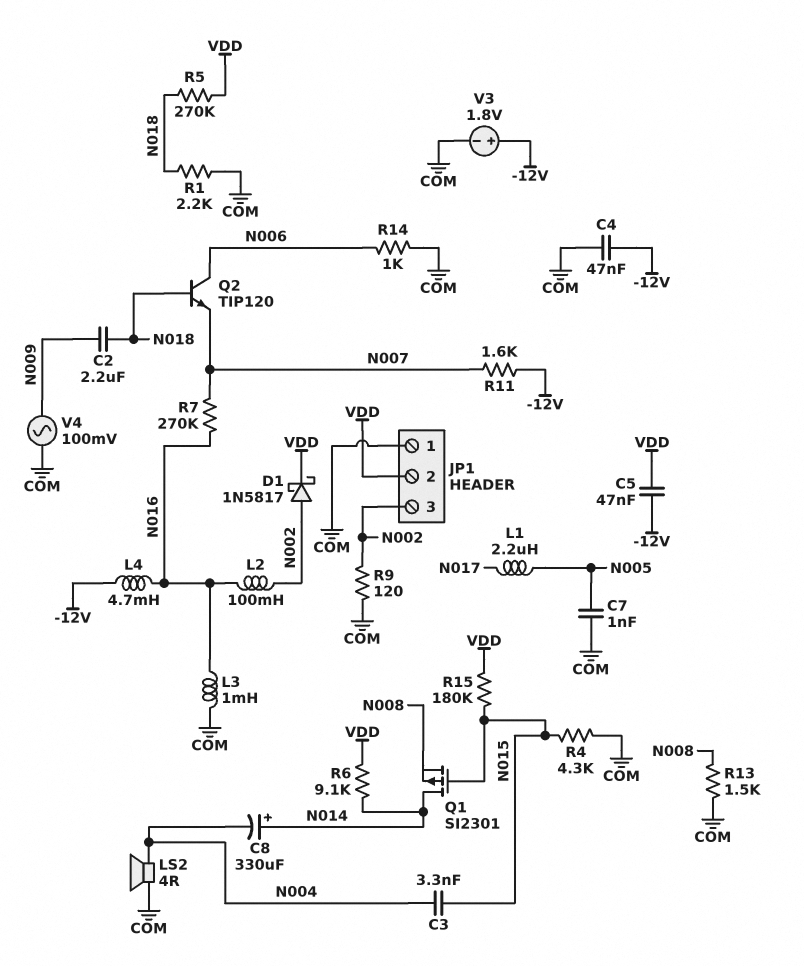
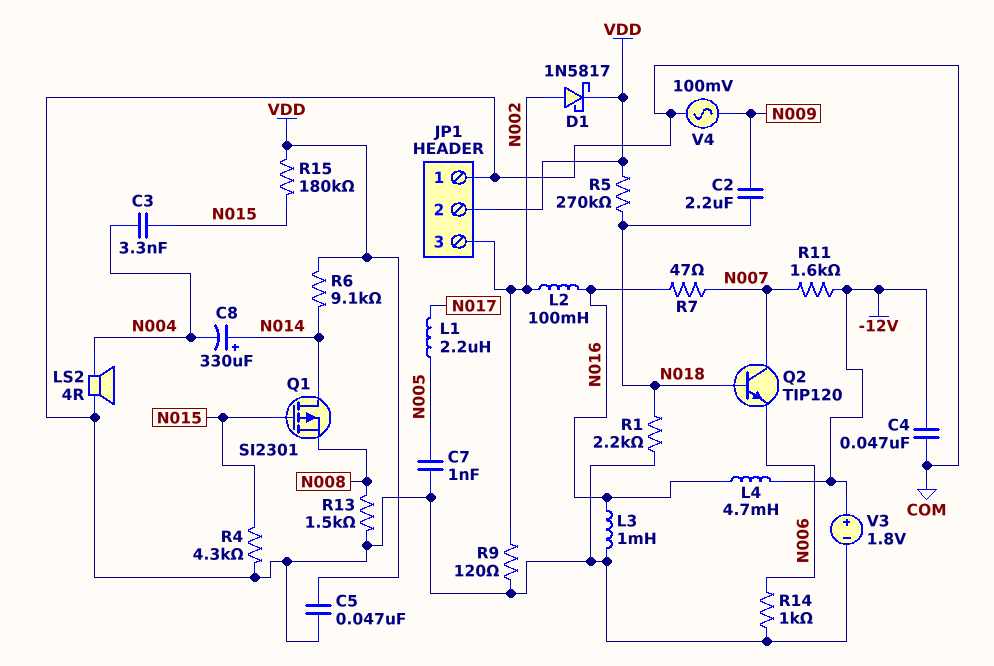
C5: 47nF (-12V, VDD) -> 47nF (COM, VDD)
Q2: NPN TIP120 (B N018, C N006, E N007) -> NPN TIP120 (B N018, C N007, E N006)
R7: 270k (N007, N016) -> 47 (N007, N016)

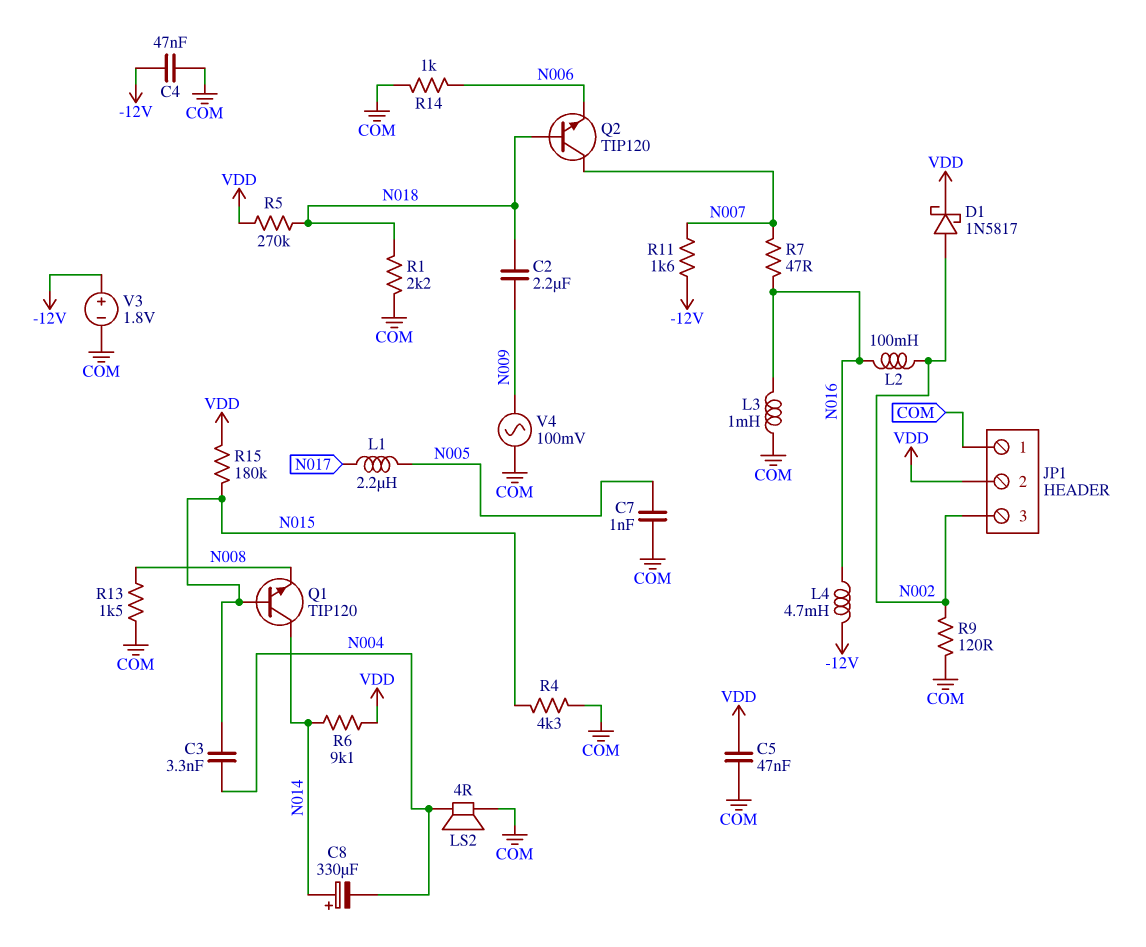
Q1: PMOS SI2301 (G N015, D N014, S N008) -> NPN TIP120 (B N015, C N014, E N008)

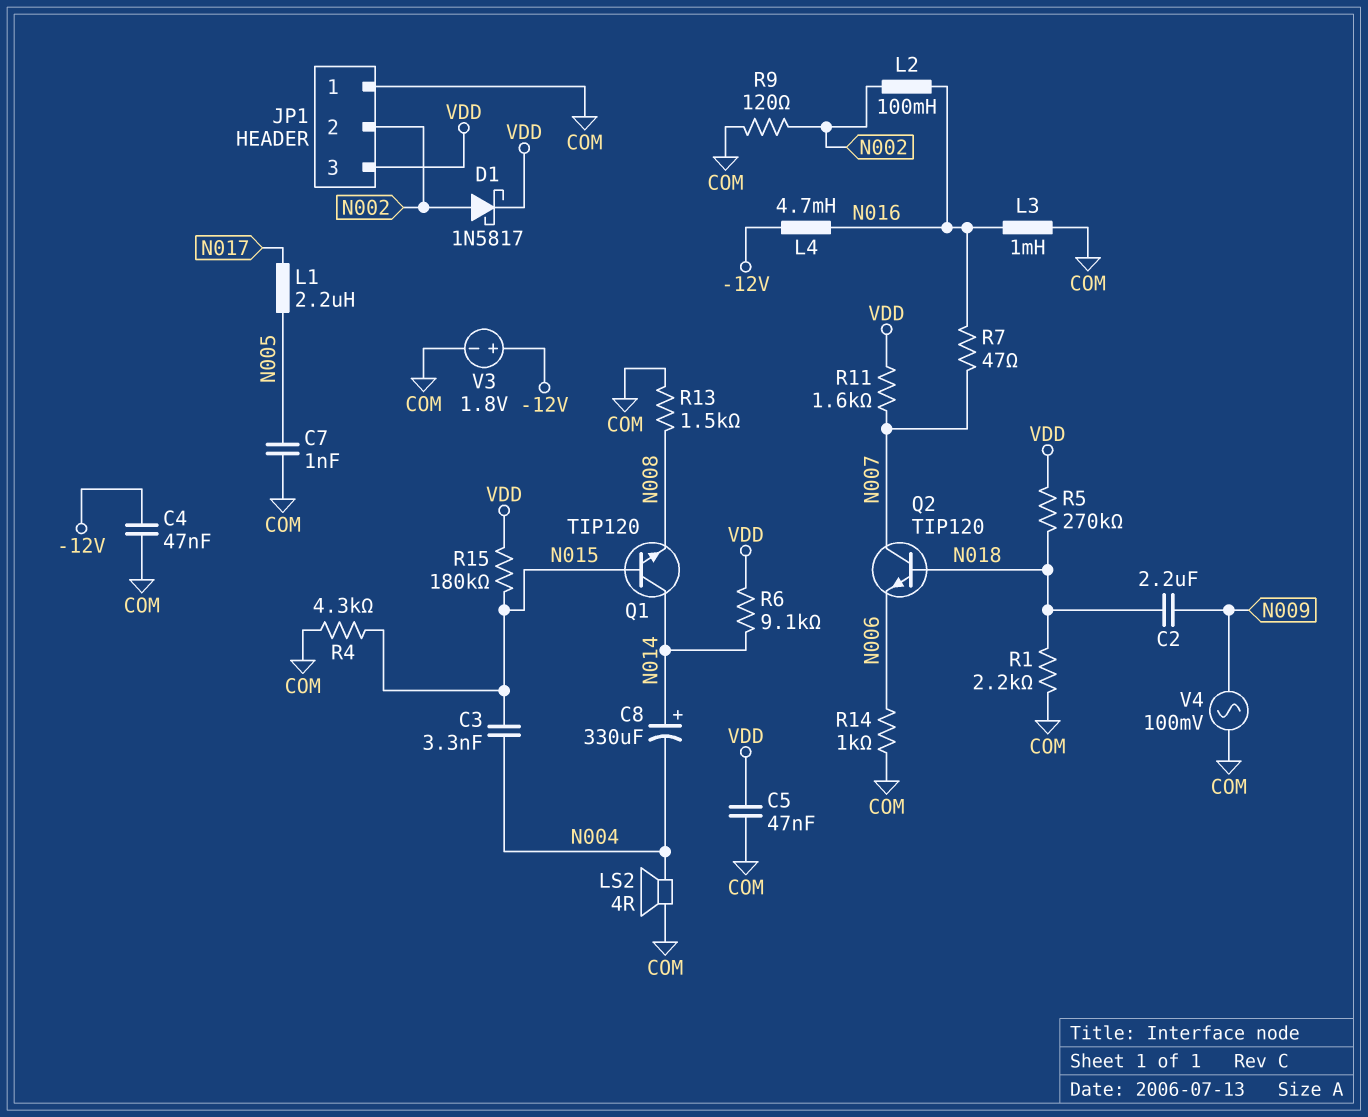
JP1 pin 2: VDD -> N002
JP1 pin 3: N002 -> VDD
R11: 1.6k (-12V, N007) -> 1.6k (N007, VDD)

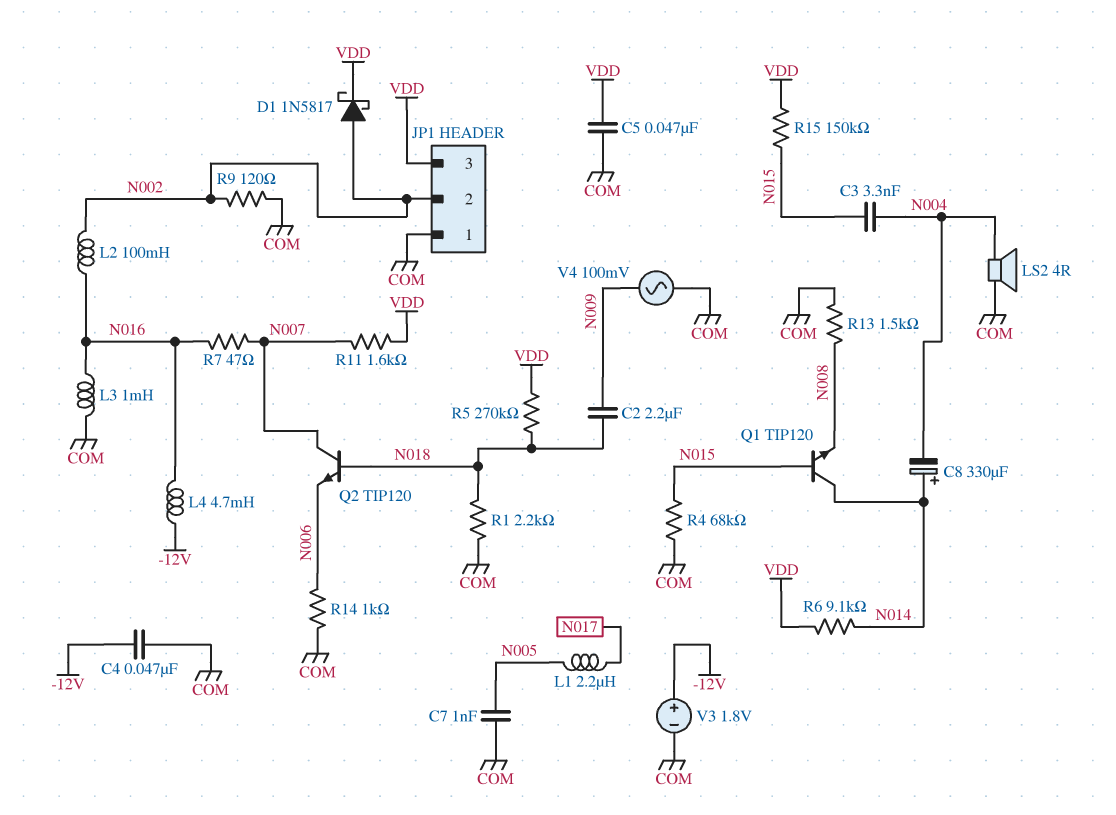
R4: 4.3k (COM, N015) -> 68k (COM, N015)
R15: 180k (N015, VDD) -> 150k (N015, VDD)

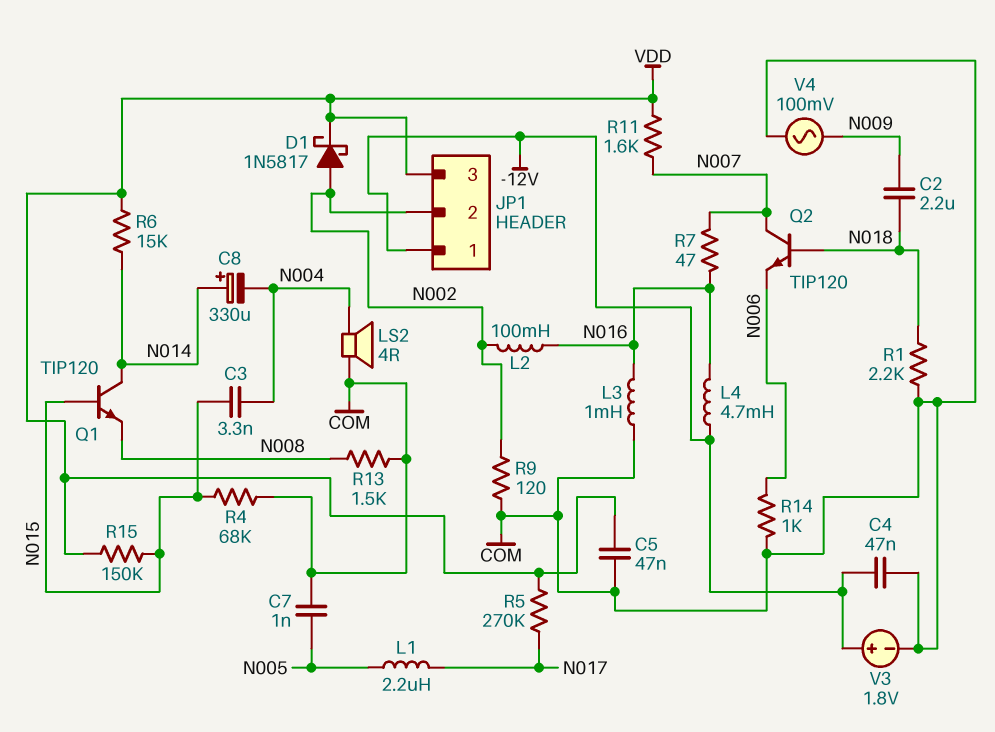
JP1 pin 1: COM -> -12V
R5: 270k (N018, VDD) -> 270k (N017, VDD)
R6: 9.1k (N014, VDD) -> 15k (N014, VDD)

